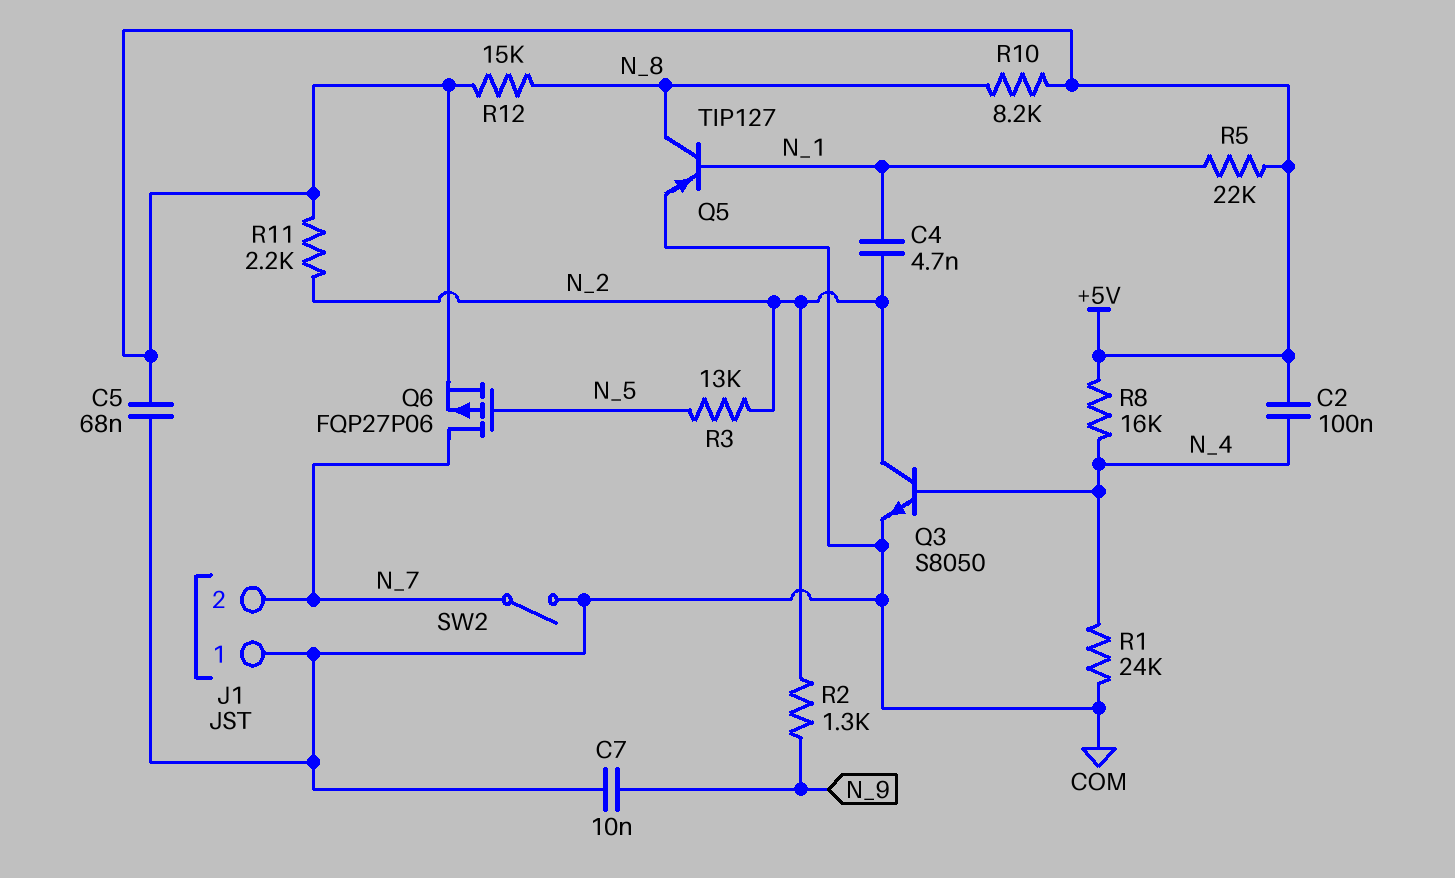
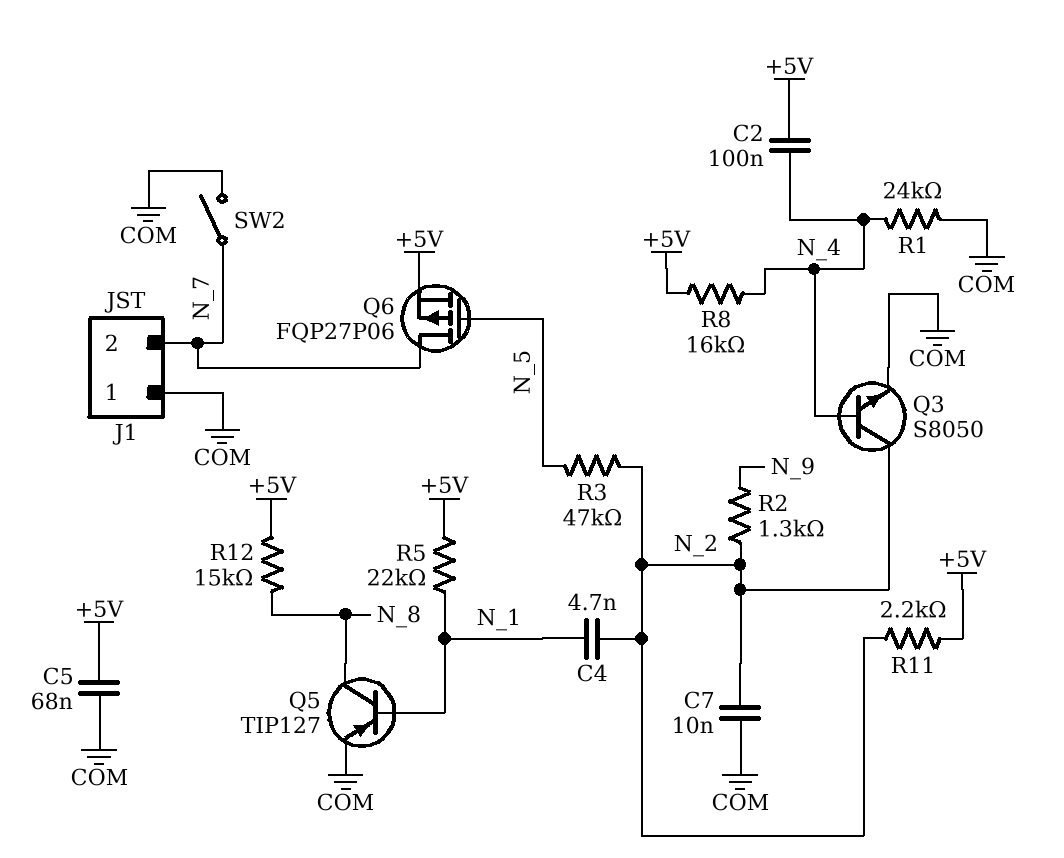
C7: 10nF (COM, N_9) -> 10nF (COM, N_2)
R3: 13k (N_2, N_5) -> 47k (N_2, N_5)
R10: 8.2k (+5V, N_8) -> none

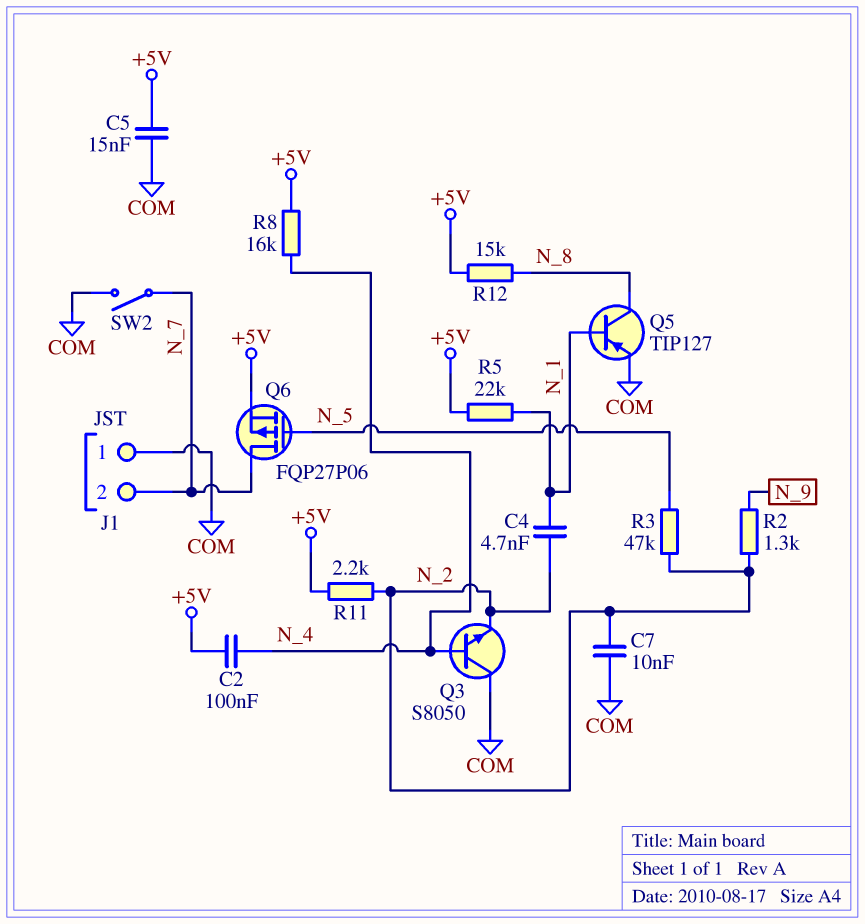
C5: 68nF (+5V, COM) -> 15nF (+5V, COM)
Q3: NPN S8050 (B N_4, C N_2, E COM) -> NPN S8050 (B N_4, C COM, E N_2)
R1: 24k (COM, N_4) -> none

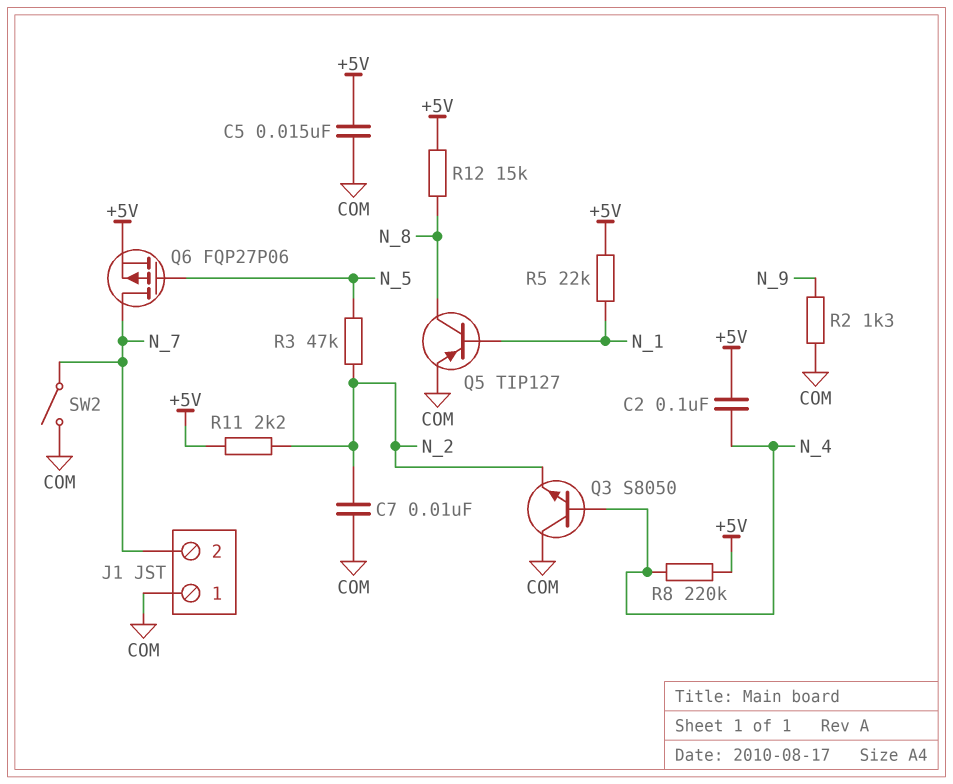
C4: 4.7nF (N_1, N_2) -> none
R2: 1.3k (N_2, N_9) -> 1.3k (COM, N_9)
R8: 16k (+5V, N_4) -> 220k (+5V, N_4)

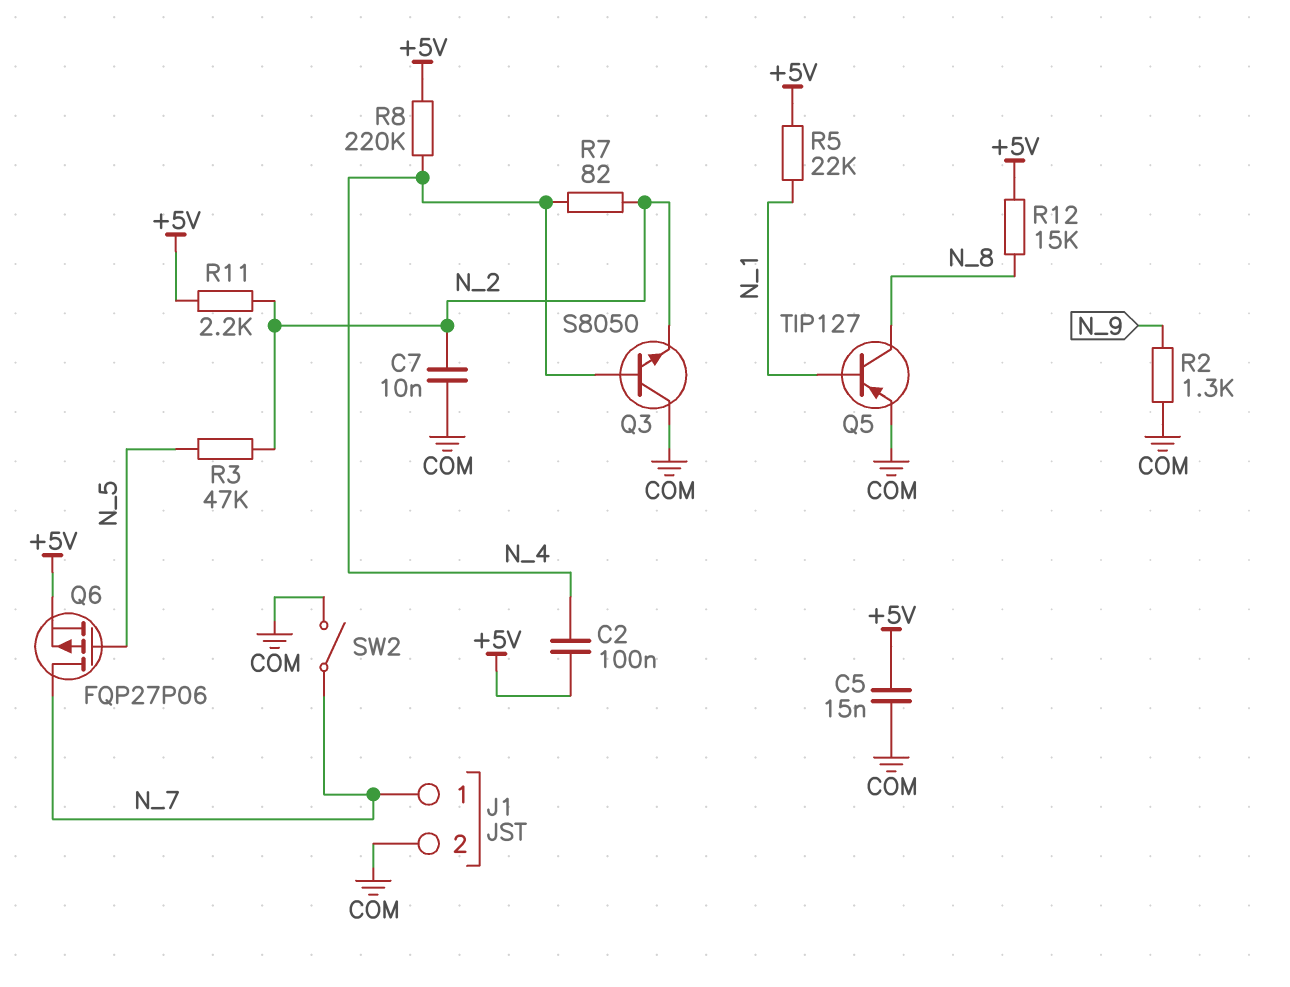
J1 pin 1: COM -> N_7
J1 pin 2: N_7 -> COM
R7: none -> 82 (N_2, N_4)

